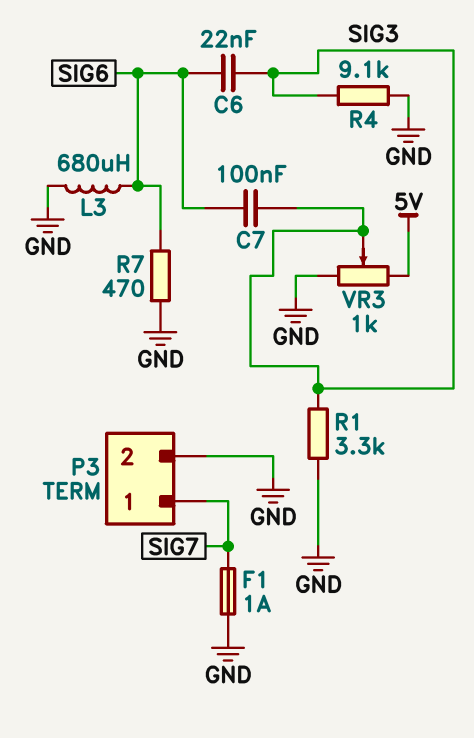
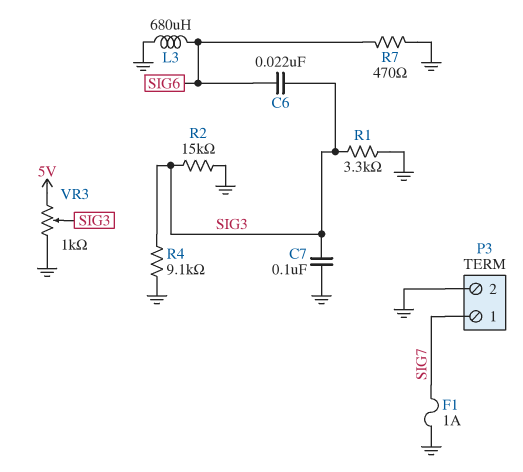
C7: 100nF (SIG3, SIG6) -> 100nF (GND, SIG3)
R2: none -> 15k (GND, SIG3)

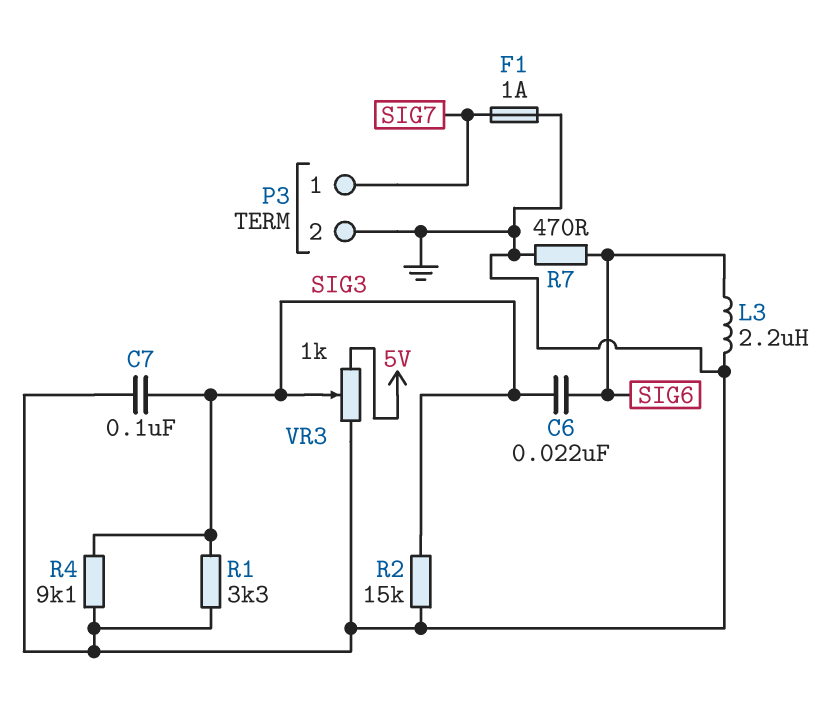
L3: 680uH (GND, SIG6) -> 2.2uH (GND, SIG6)

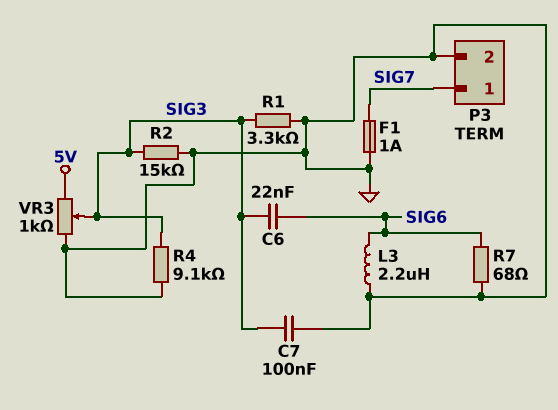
R7: 470 (GND, SIG6) -> 68 (GND, SIG6)

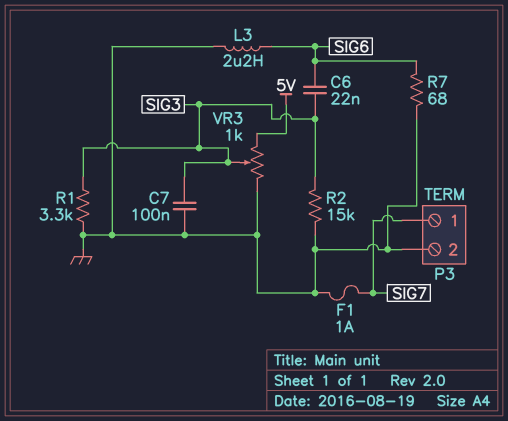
R4: 9.1k (GND, SIG3) -> none

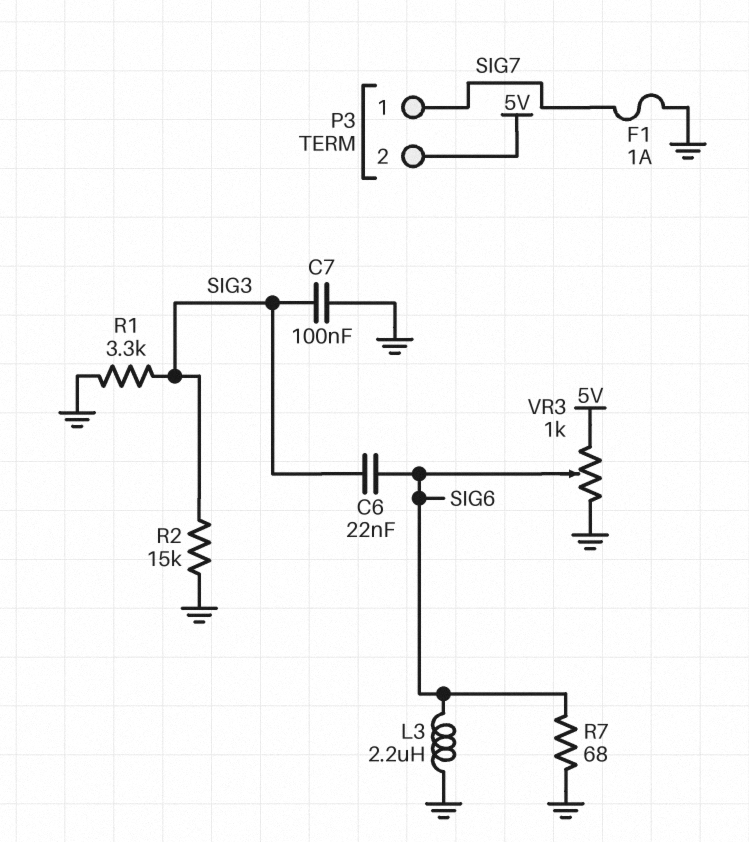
P3 pin 2: GND -> 5V
VR3: 1k (5V, GND, wiper SIG3) -> 1k (5V, GND, wiper SIG6)

